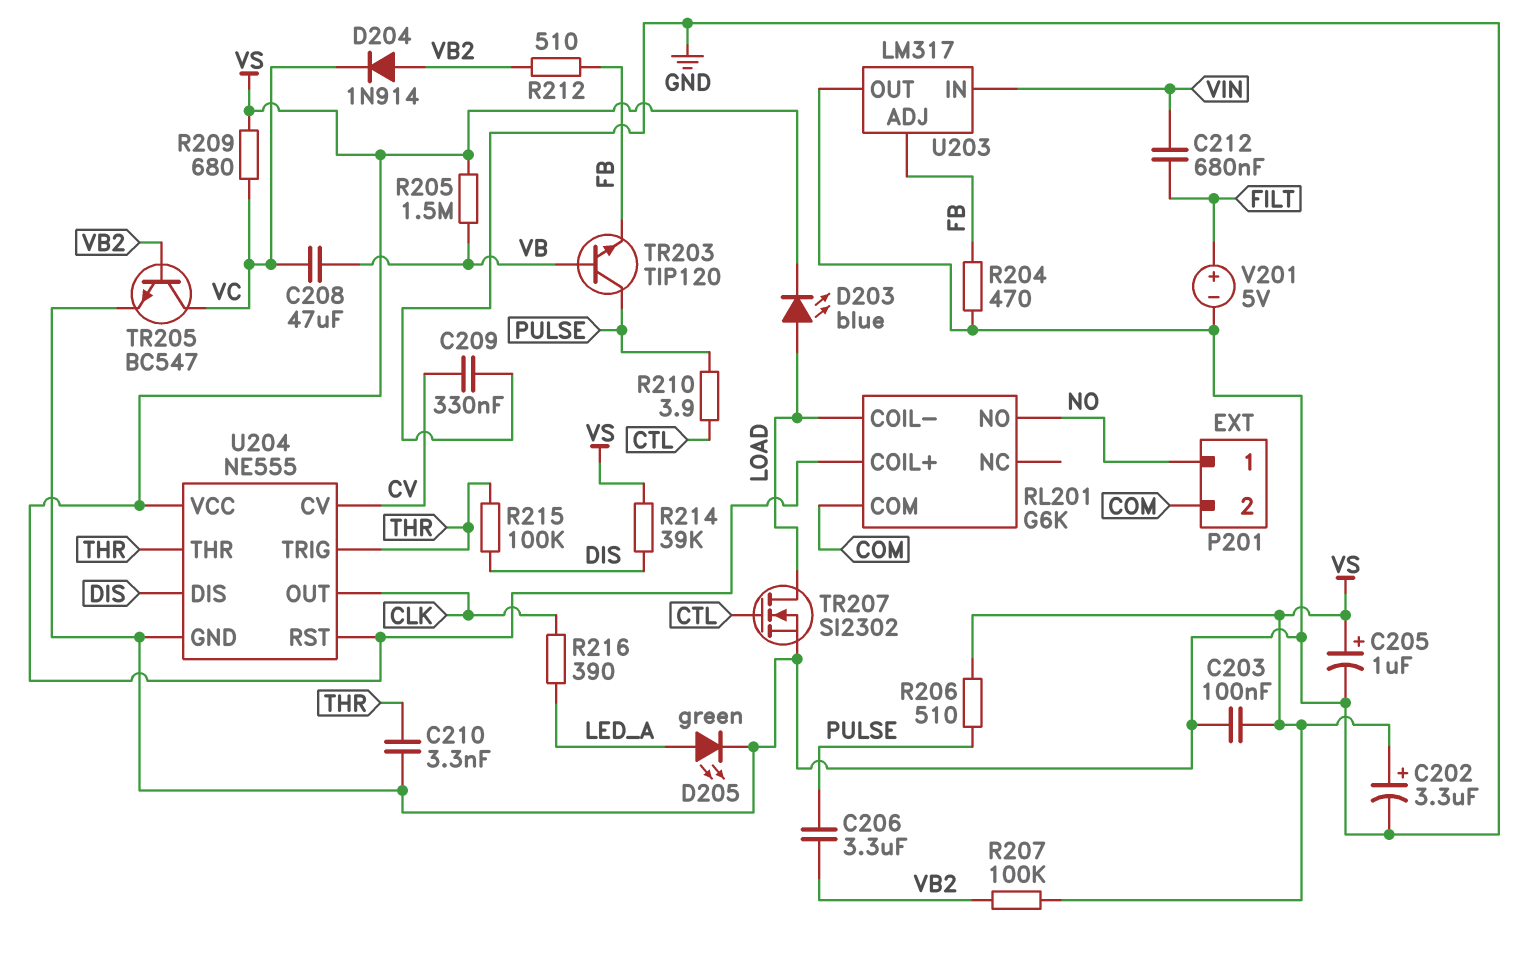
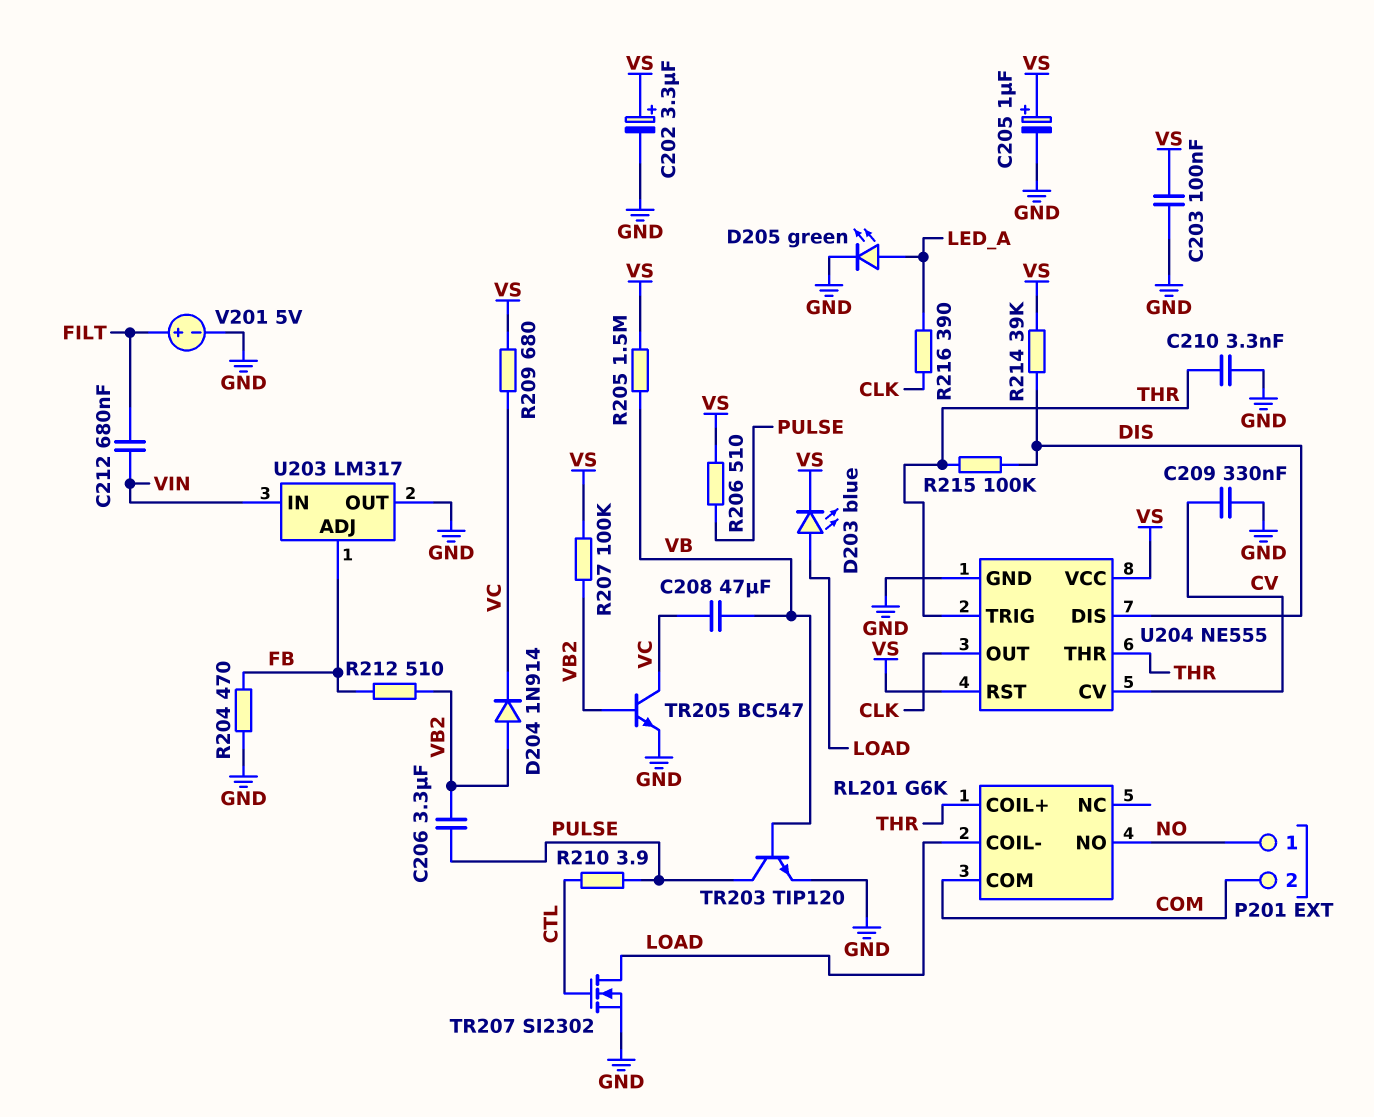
RL201 pin COIL+: VS -> THR
TR203: NPN TIP120 (B VB, C PULSE, E FB) -> NPN TIP120 (B VB, C PULSE, E GND)

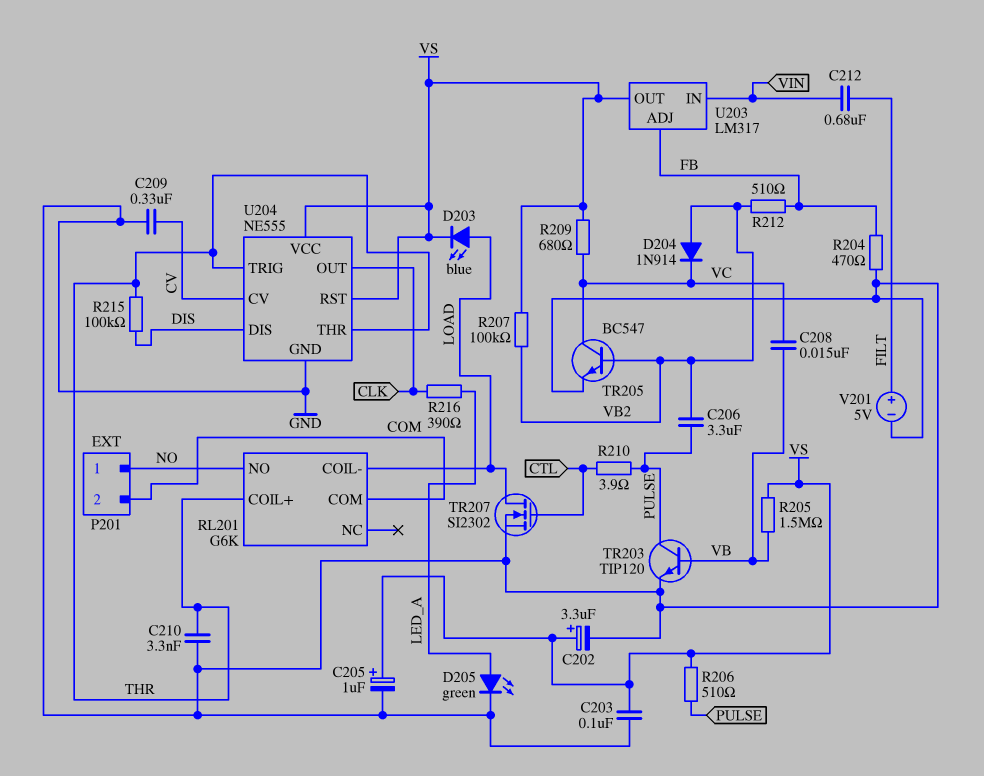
C208: 47uF (VB, VC) -> 15nF (VB, VC)
R214: 39k (DIS, VS) -> none
U203 pin OUT: GND -> VS

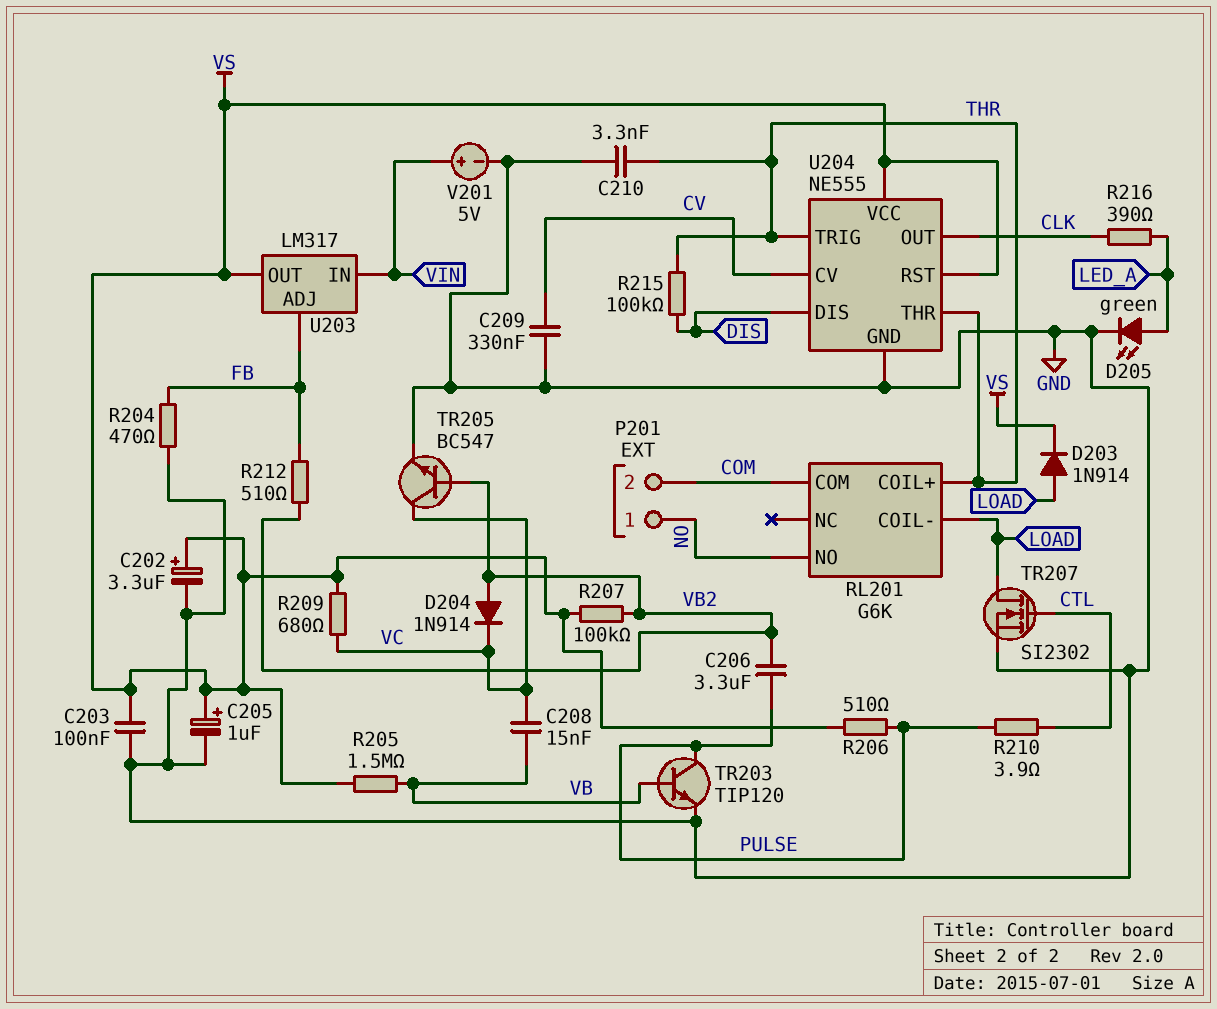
C212: 680nF (FILT, VIN) -> none
D203: LED blue (A LOAD, K VS) -> diode 1N914 (A LOAD, K VS)
V201: 5V (plus FILT, minus GND) -> 5V (plus VIN, minus GND)

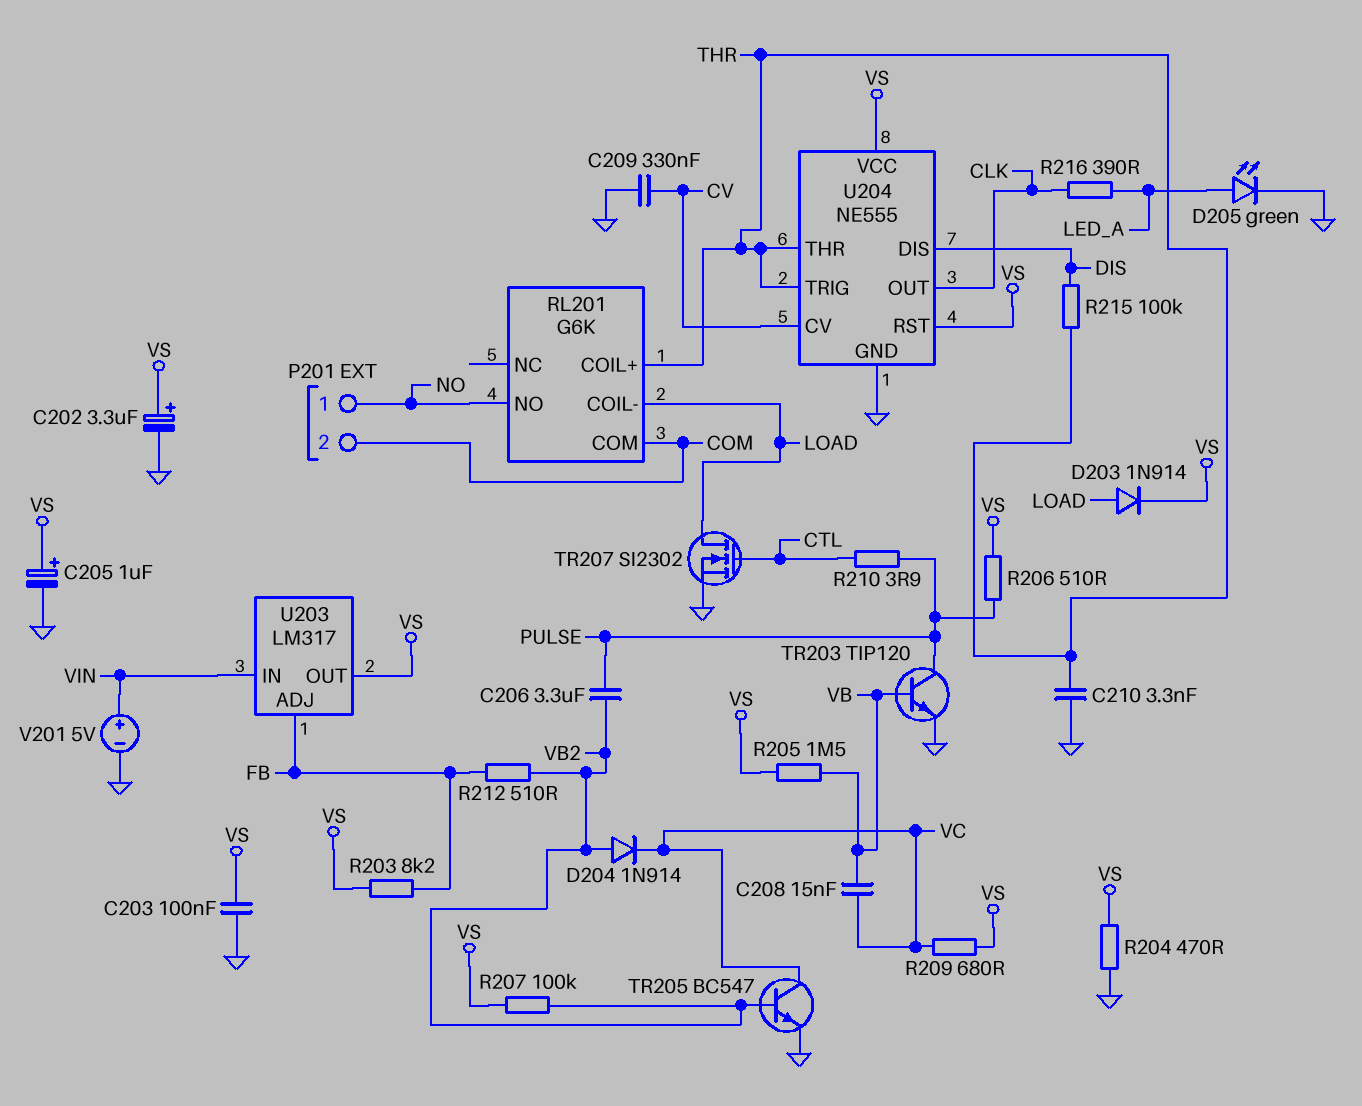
R203: none -> 8.2k (FB, VS)
R204: 470 (FB, GND) -> 470 (GND, VS)

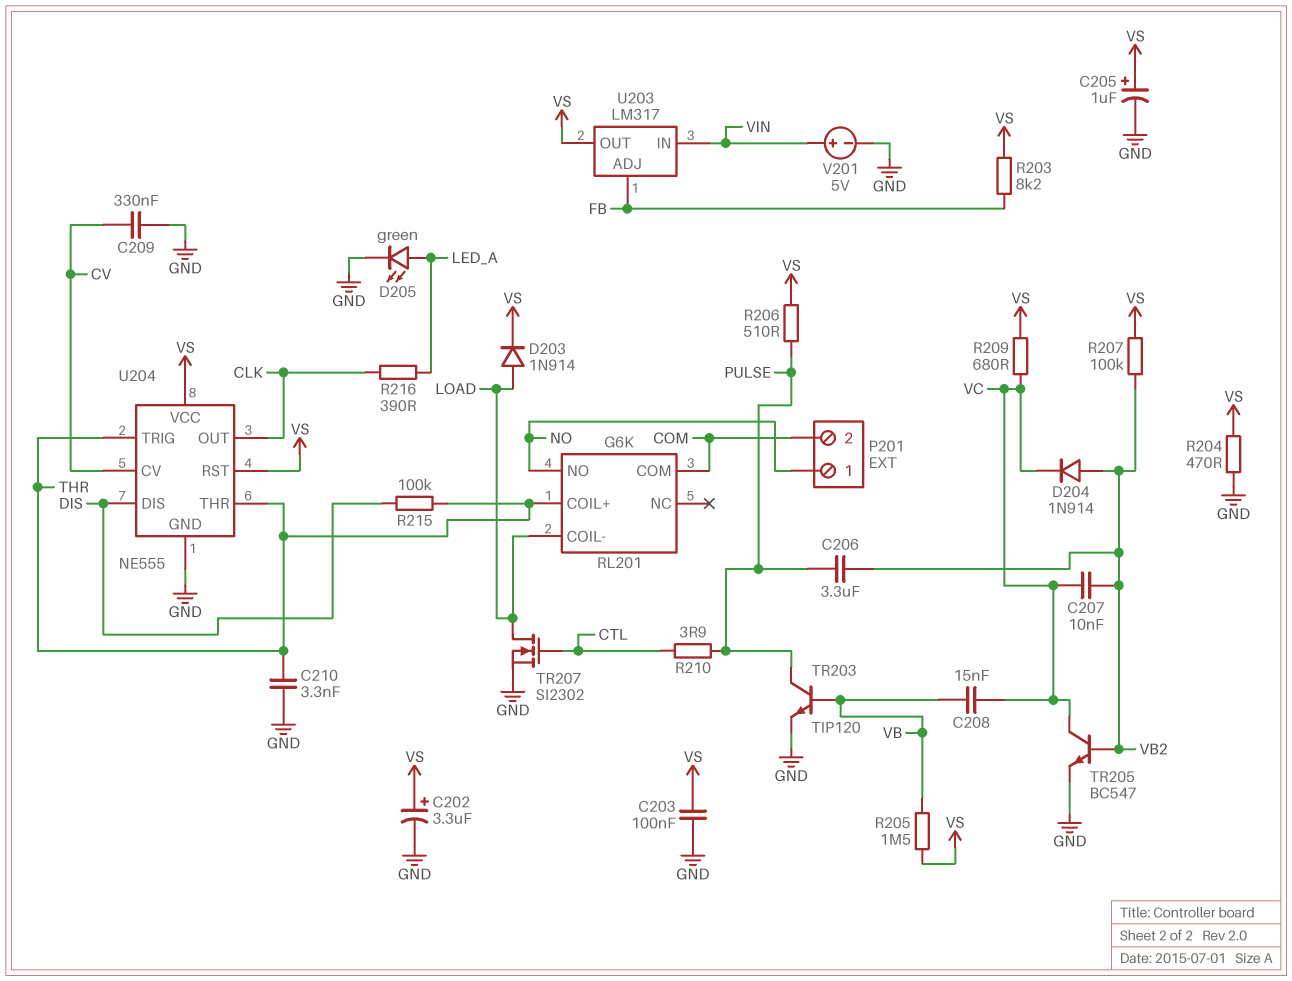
C207: none -> 10nF (VB2, VC)
R212: 510 (FB, VB2) -> none

